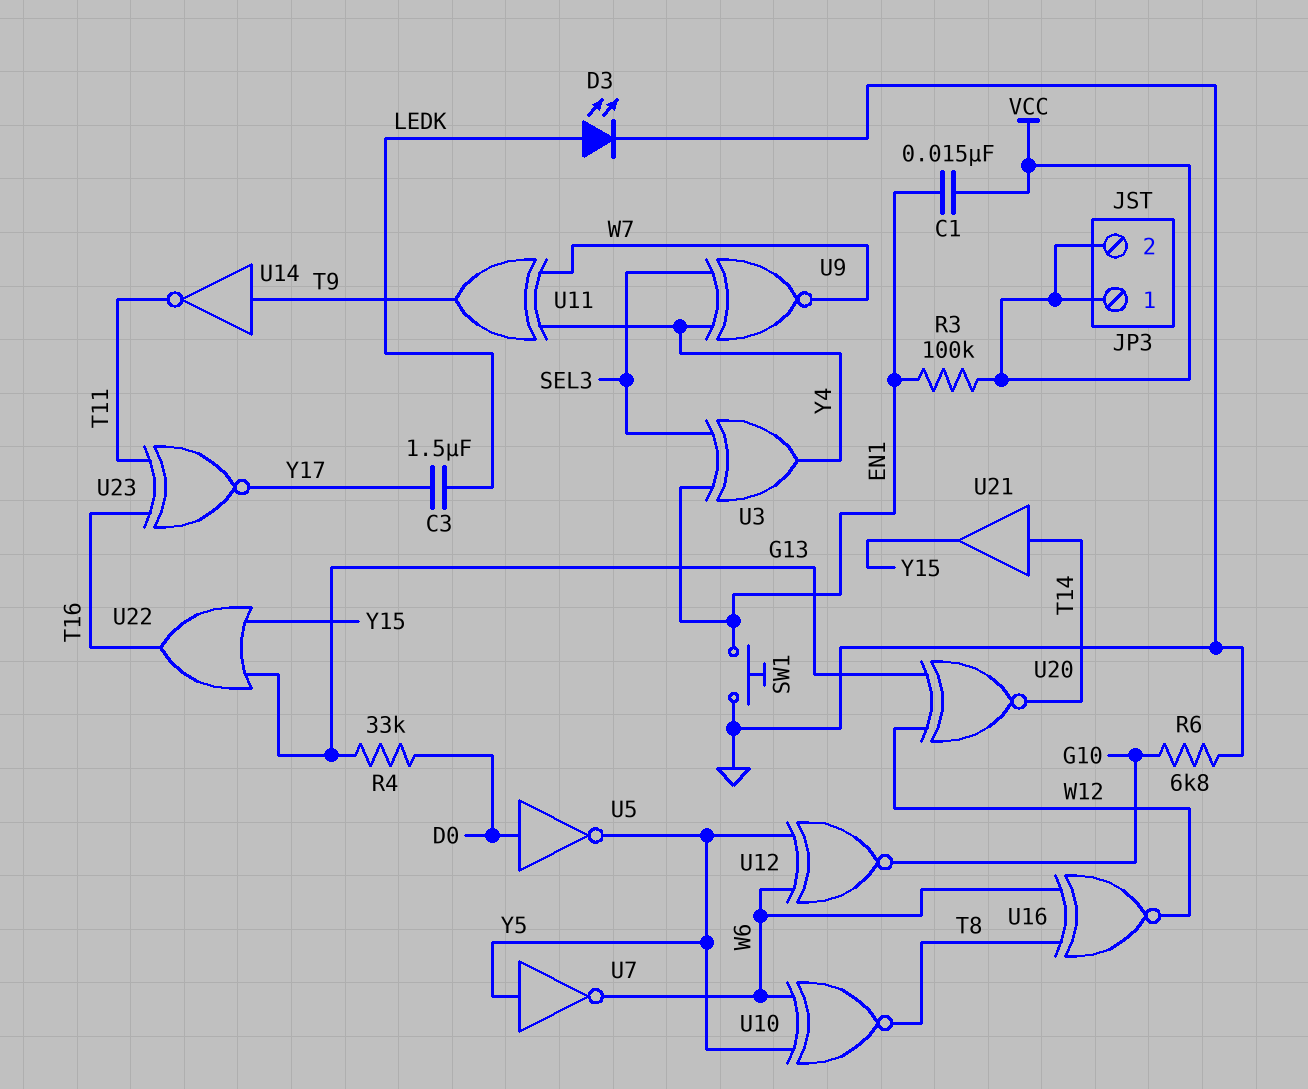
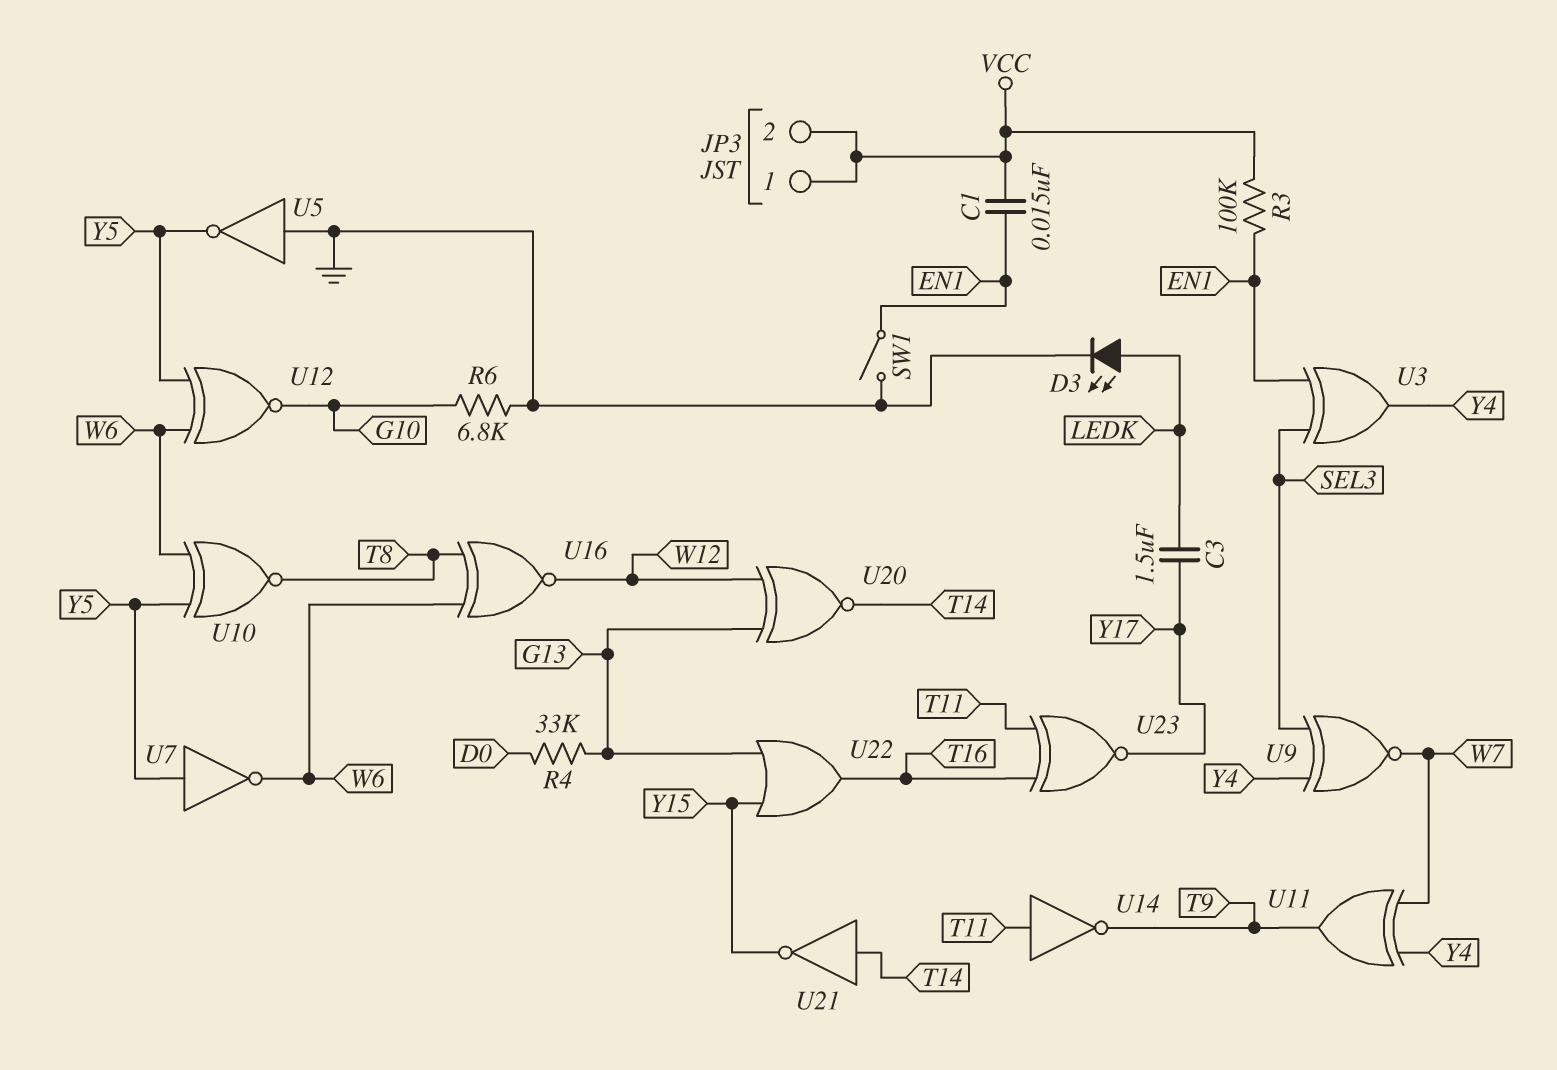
SW1: button (EN1, GND) -> switch (EN1, GND)
U5: NOT (in D0, out Y5) -> NOT (in GND, out Y5)
U14: NOT (in T9, out T11) -> NOT (in T11, out T9)
U21: buffer (in T14, out Y15) -> NOT (in T14, out Y15)

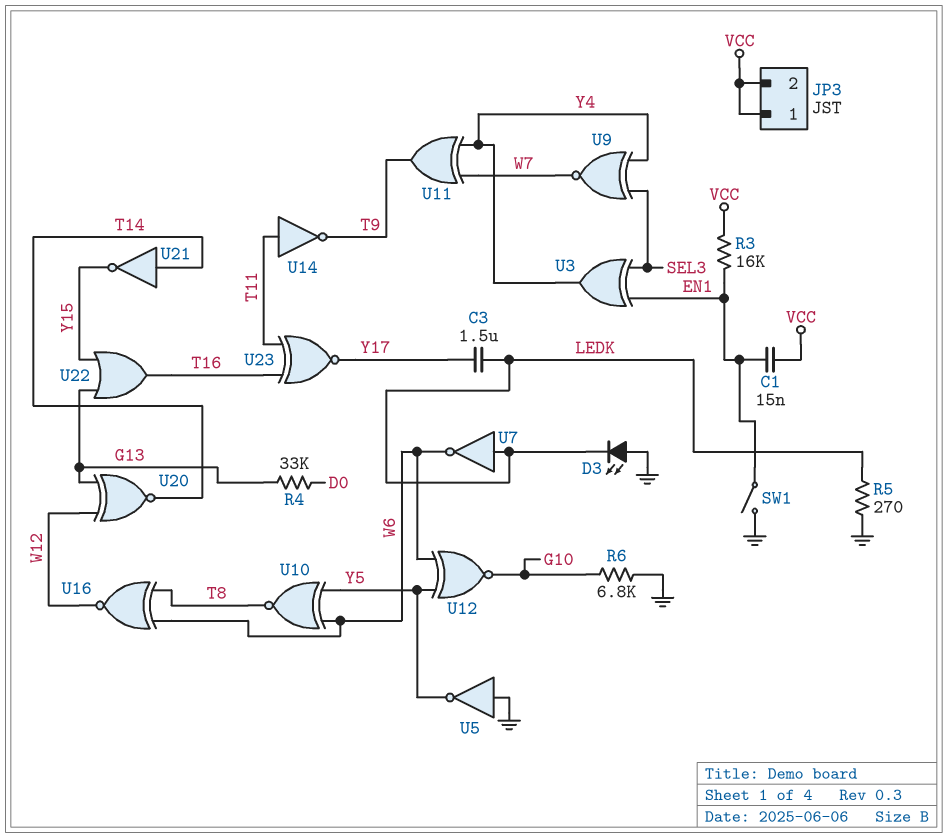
D3: LED (A LEDK, K GND) -> LED (A GND, K LEDK)
R3: 100k (EN1, VCC) -> 16k (EN1, VCC)
R5: none -> 270 (GND, LEDK)
U7: NOT (in Y5, out W6) -> NOT (in LEDK, out W6)

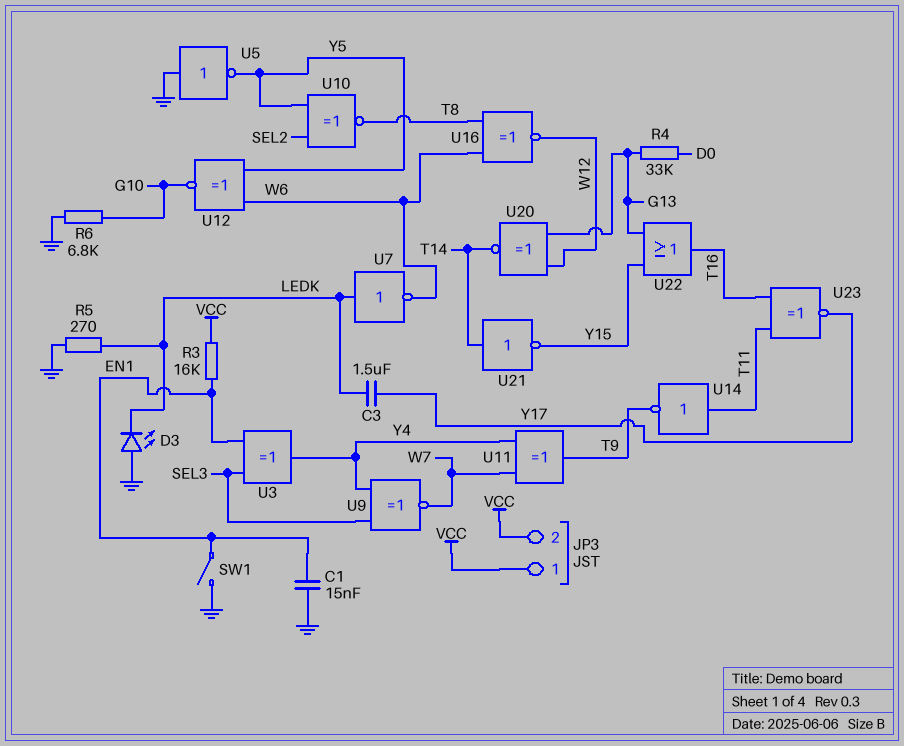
C1: 15nF (EN1, VCC) -> 15nF (EN1, GND)
U10: XNOR (in W6, in Y5, out T8) -> XNOR (in SEL2, in Y5, out T8)

